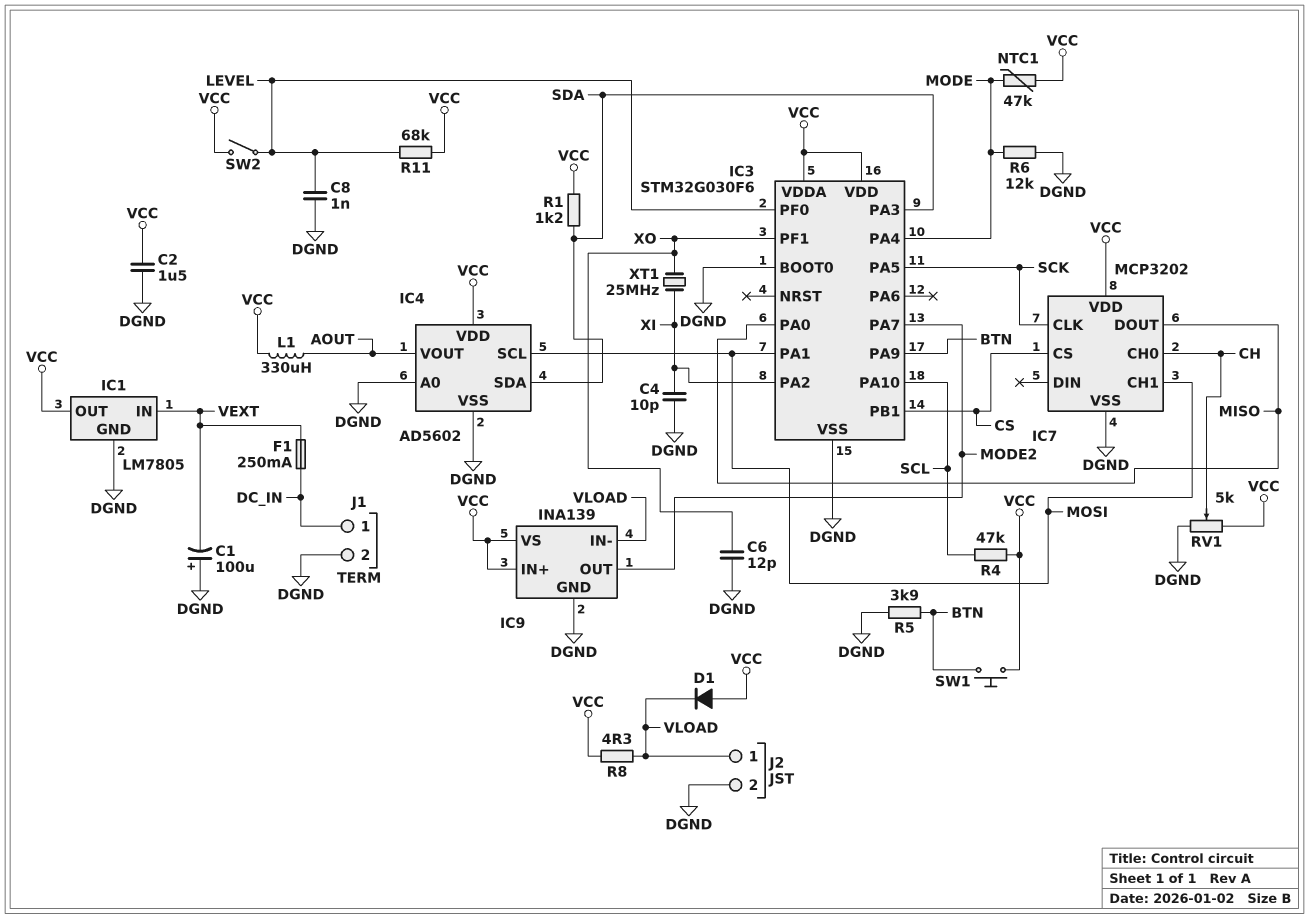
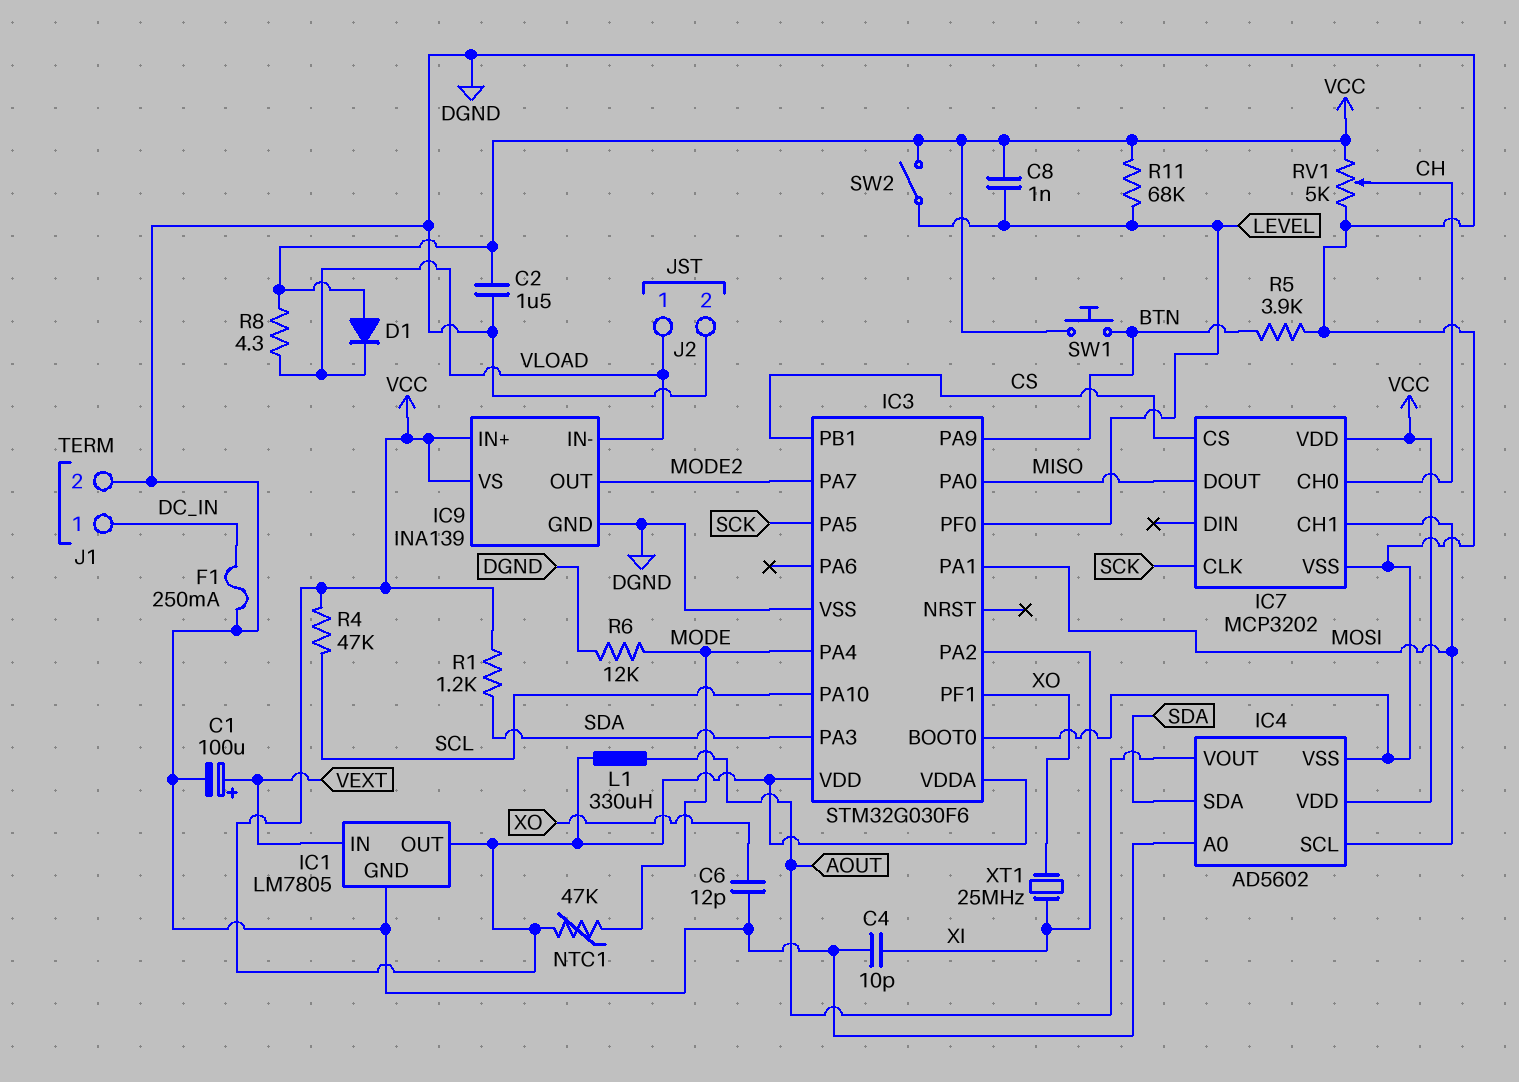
C1: 100uF (plus DGND, minus VEXT) -> 100uF (plus VEXT, minus DGND)
C8: 1nF (DGND, LEVEL) -> 1nF (LEVEL, VCC)
F1: 250mA (DC_IN, VEXT) -> 250mA (DC_IN, DGND)

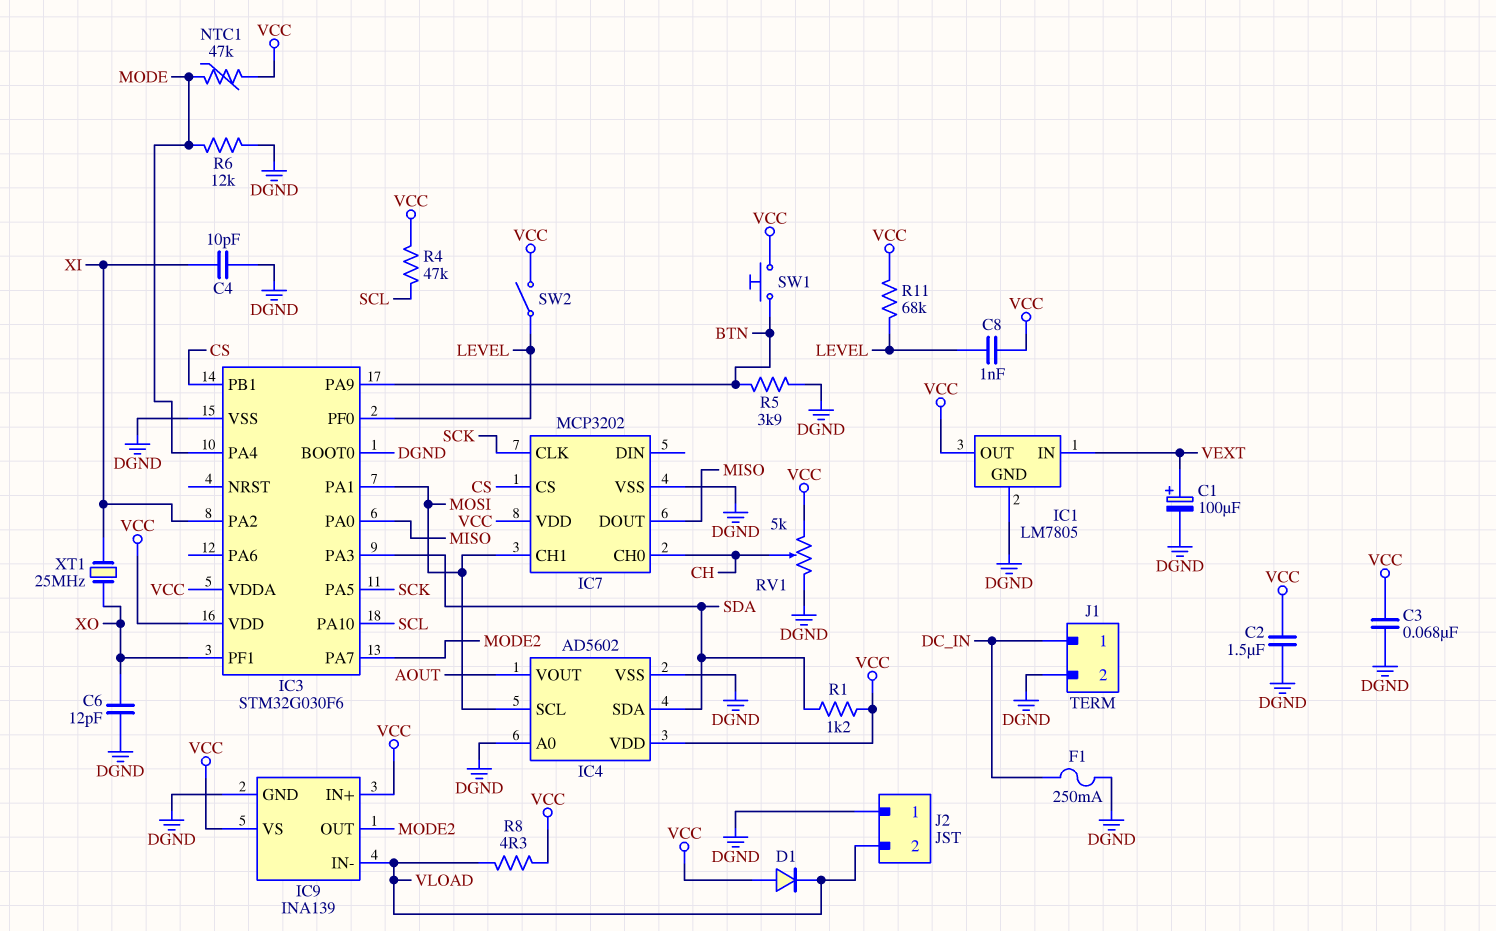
C3: none -> 68nF (DGND, VCC)
J2 pin 1: VLOAD -> DGND
J2 pin 2: DGND -> VLOAD
L1: 330uH (AOUT, VCC) -> none

